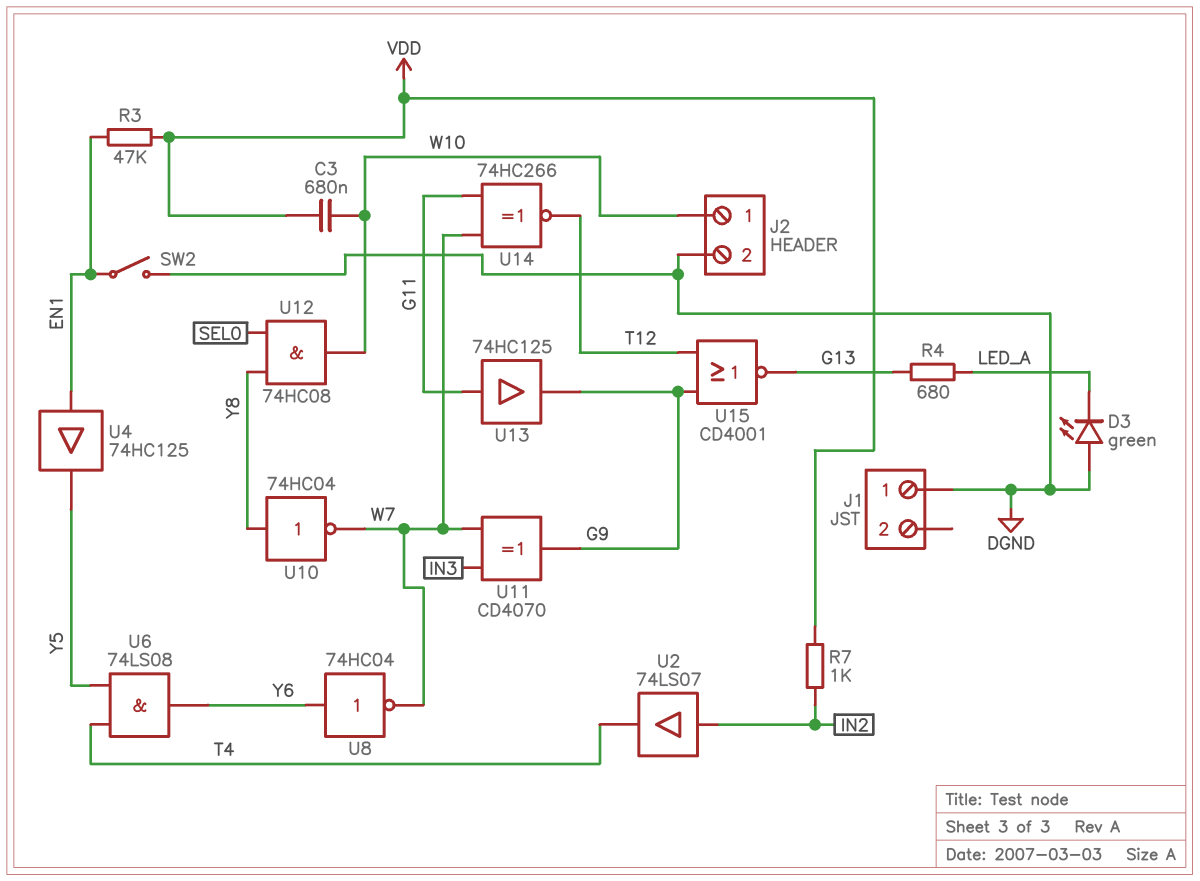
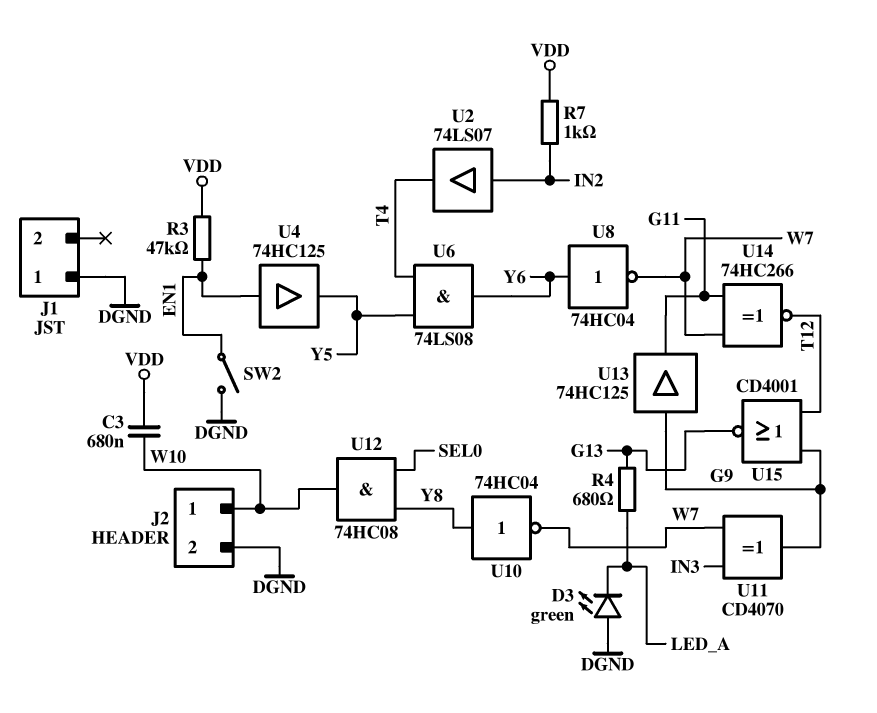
U13: buffer 74HC125 (in G11, out G9) -> buffer 74HC125 (in G9, out G11)

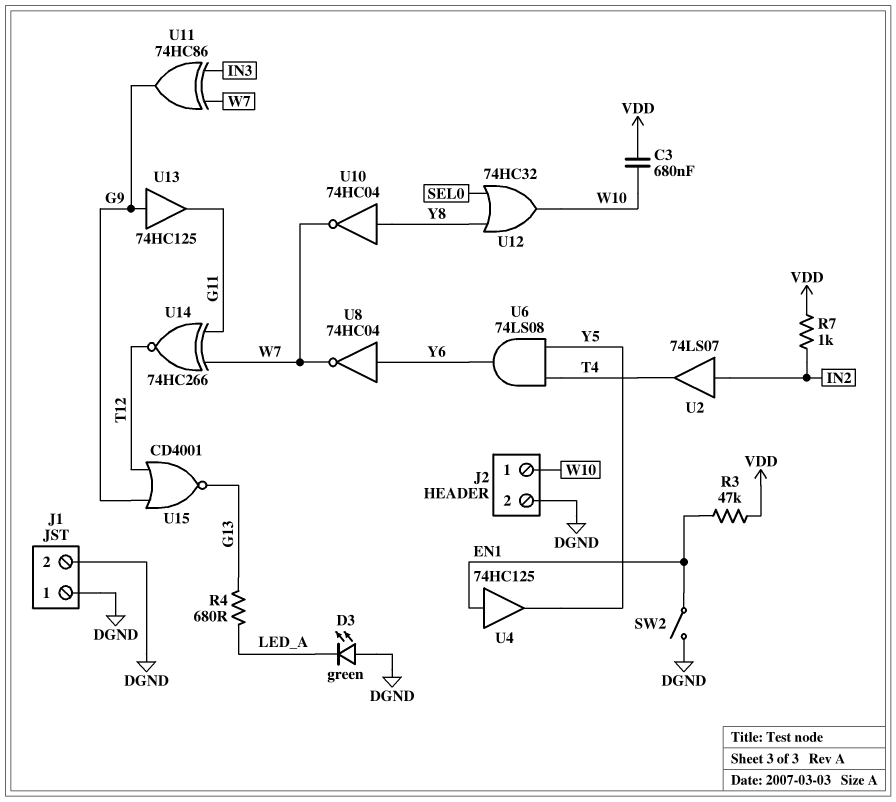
J1 pin 2: none -> DGND
U11: XOR CD4070 (in IN3, in W7, out G9) -> XOR 74HC86 (in IN3, in W7, out G9)
U12: AND 74HC08 (in SEL0, in Y8, out W10) -> OR 74HC32 (in SEL0, in Y8, out W10)

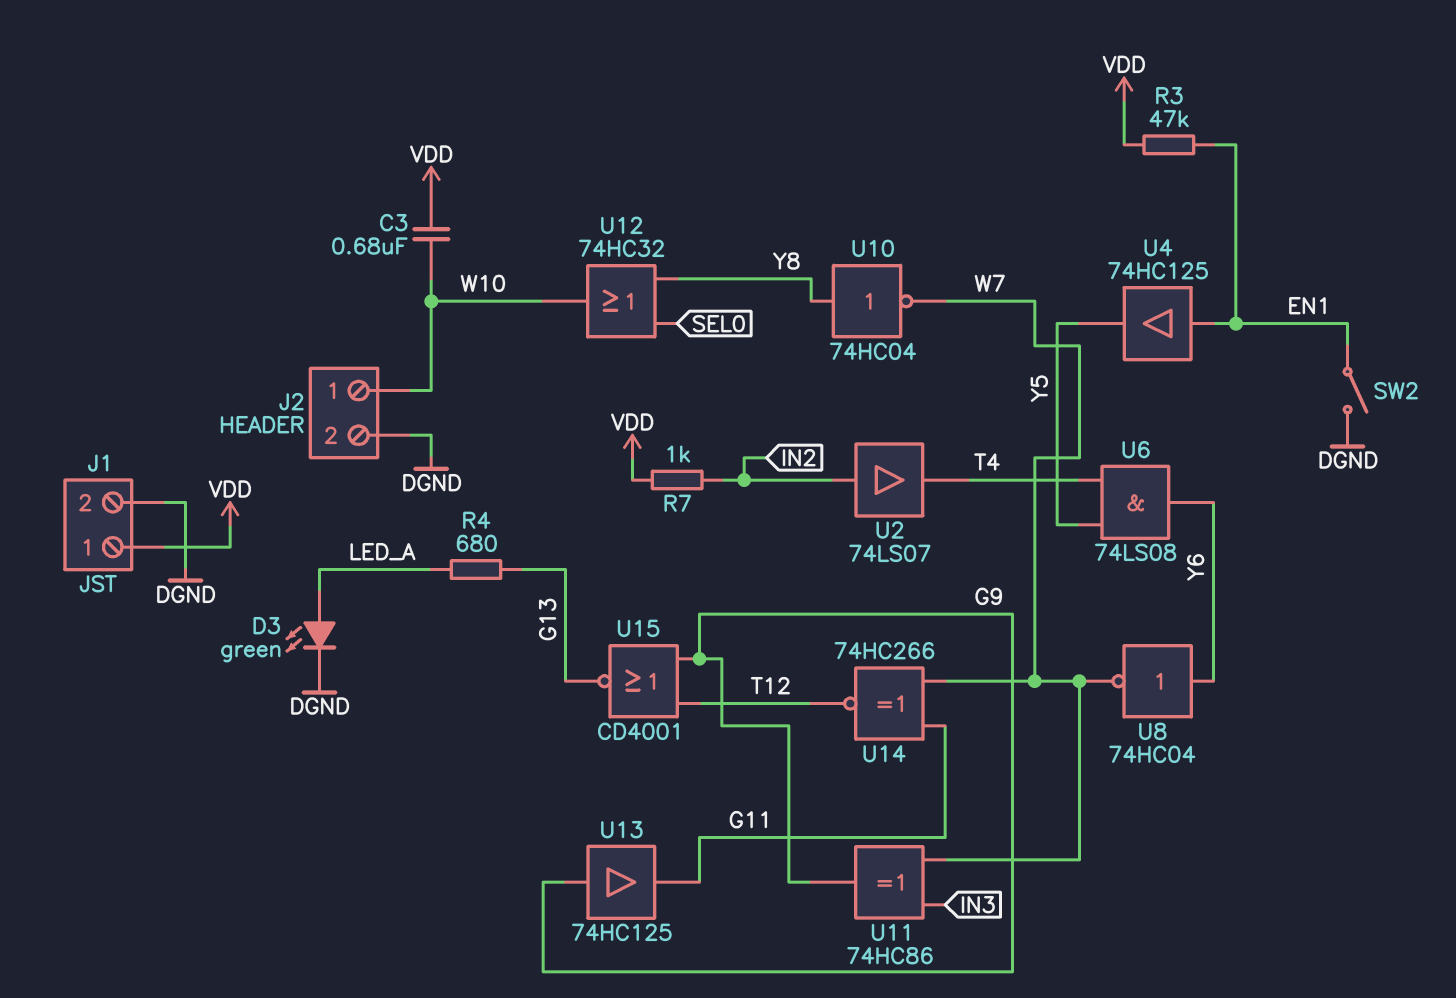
D3: LED green (A DGND, K LED_A) -> LED green (A LED_A, K DGND)
J1 pin 1: DGND -> VDD

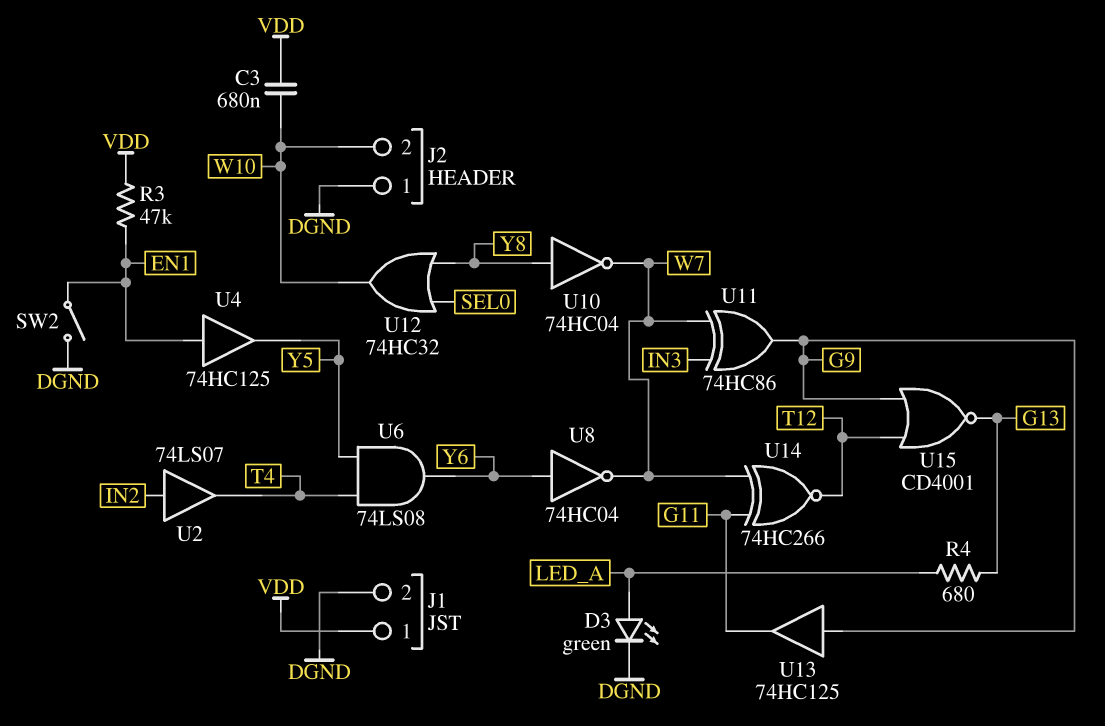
J2 pin 1: W10 -> DGND
J2 pin 2: DGND -> W10
R7: 1k (IN2, VDD) -> none

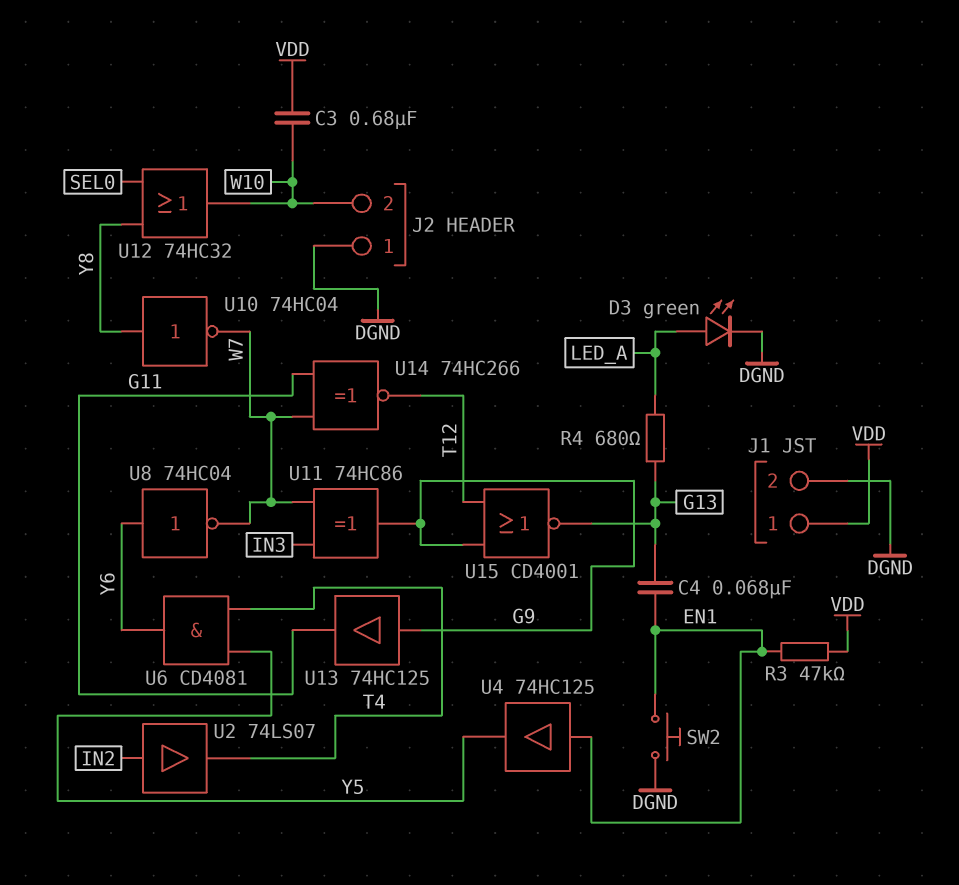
C4: none -> 68nF (EN1, G13)
SW2: switch (DGND, EN1) -> button (DGND, EN1)
U6: AND 74LS08 (in T4, in Y5, out Y6) -> AND CD4081 (in T4, in Y5, out Y6)

